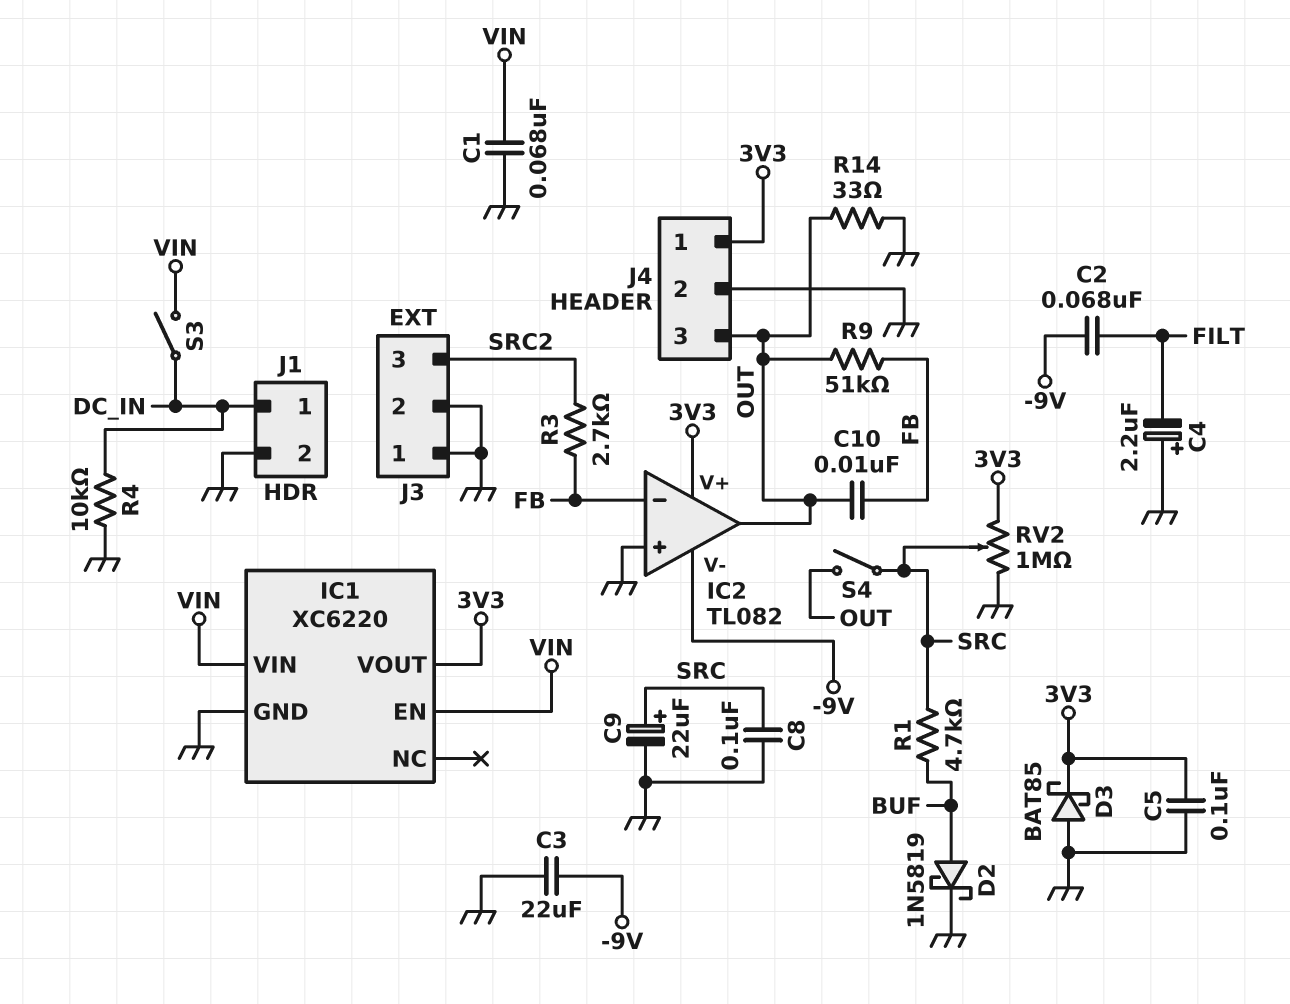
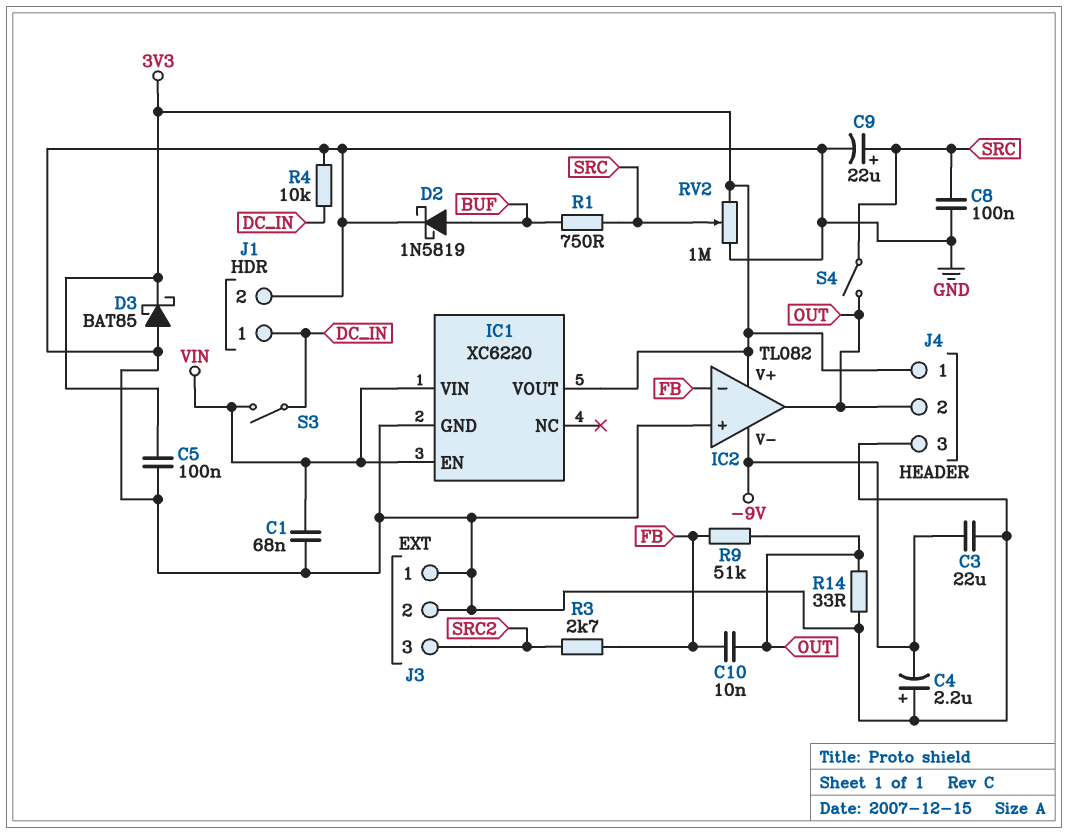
C2: 68nF (-9V, FILT) -> none
C4: 2.2uF (plus GND, minus FILT) -> 2.2uF (plus GND, minus -9V)
J4 pin 2: GND -> OUT
J4 pin 3: OUT -> GND
R1: 4.7k (BUF, SRC) -> 750 (BUF, SRC)

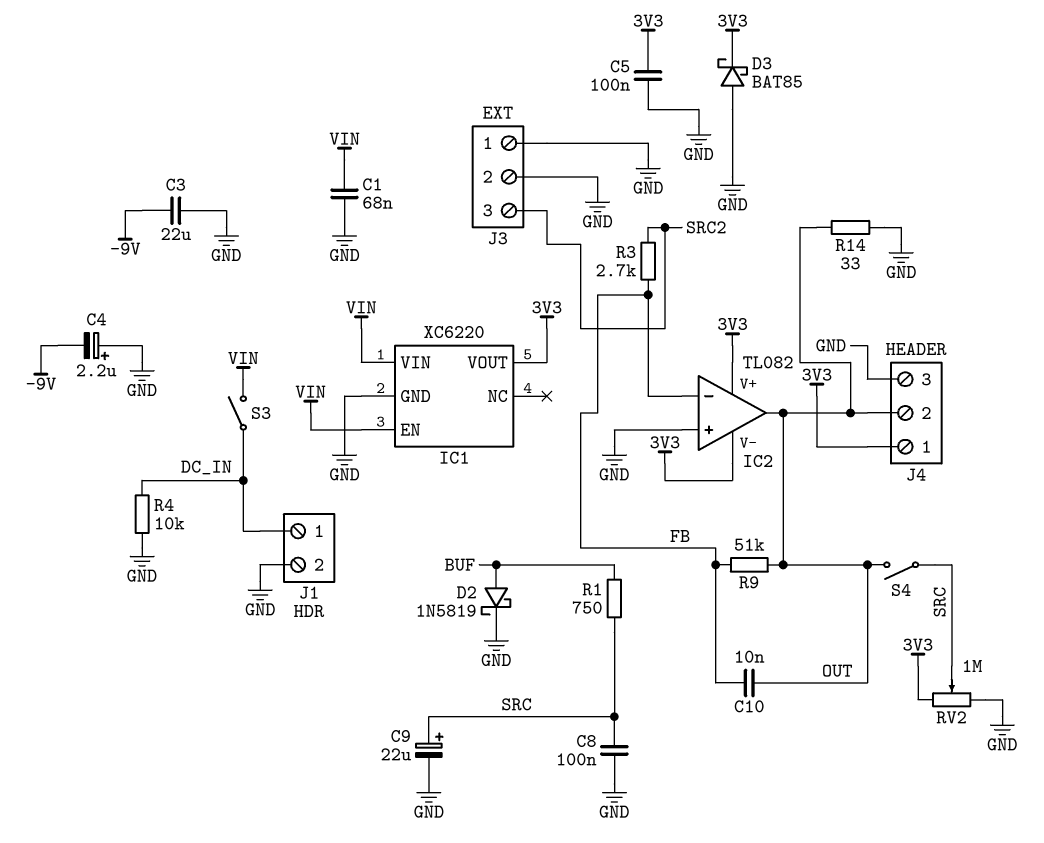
IC2 pin V-: -9V -> 3V3

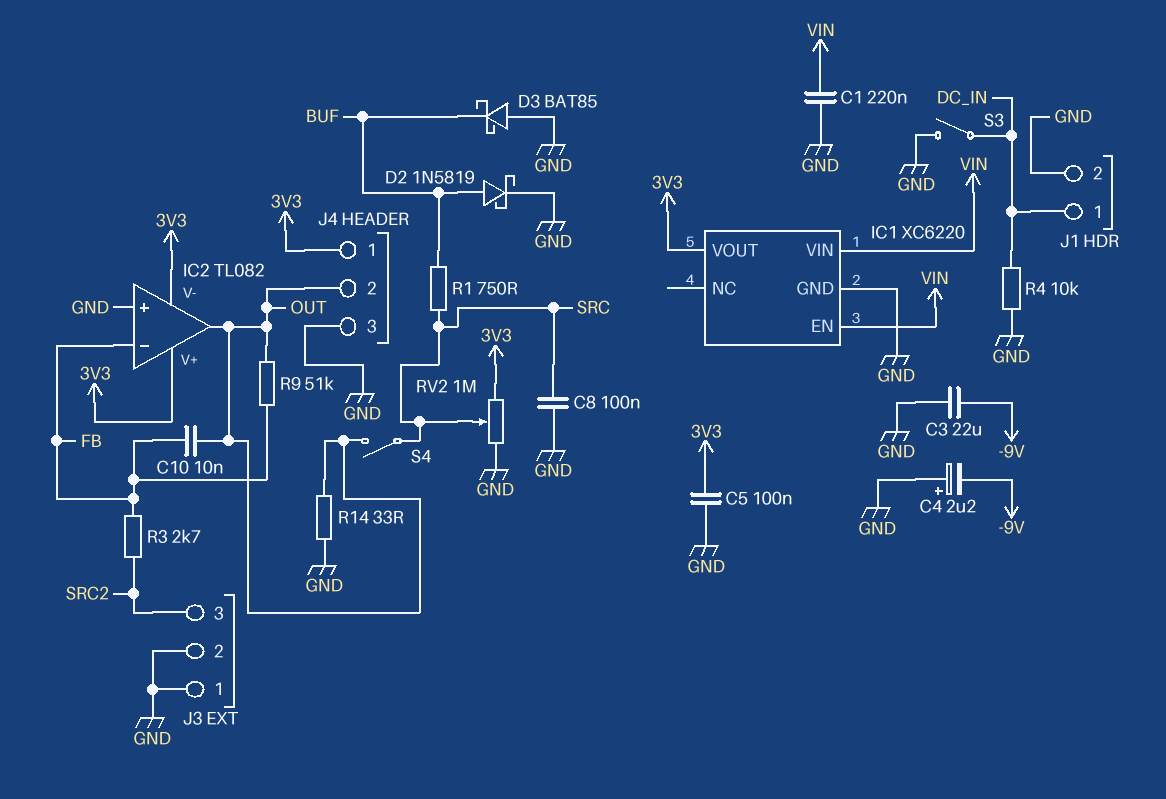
C1: 68nF (GND, VIN) -> 220nF (GND, VIN)
C9: 22uF (plus SRC, minus GND) -> none
D3: schottky BAT85 (A GND, K 3V3) -> schottky BAT85 (A GND, K BUF)
S3: switch (DC_IN, VIN) -> switch (DC_IN, GND)

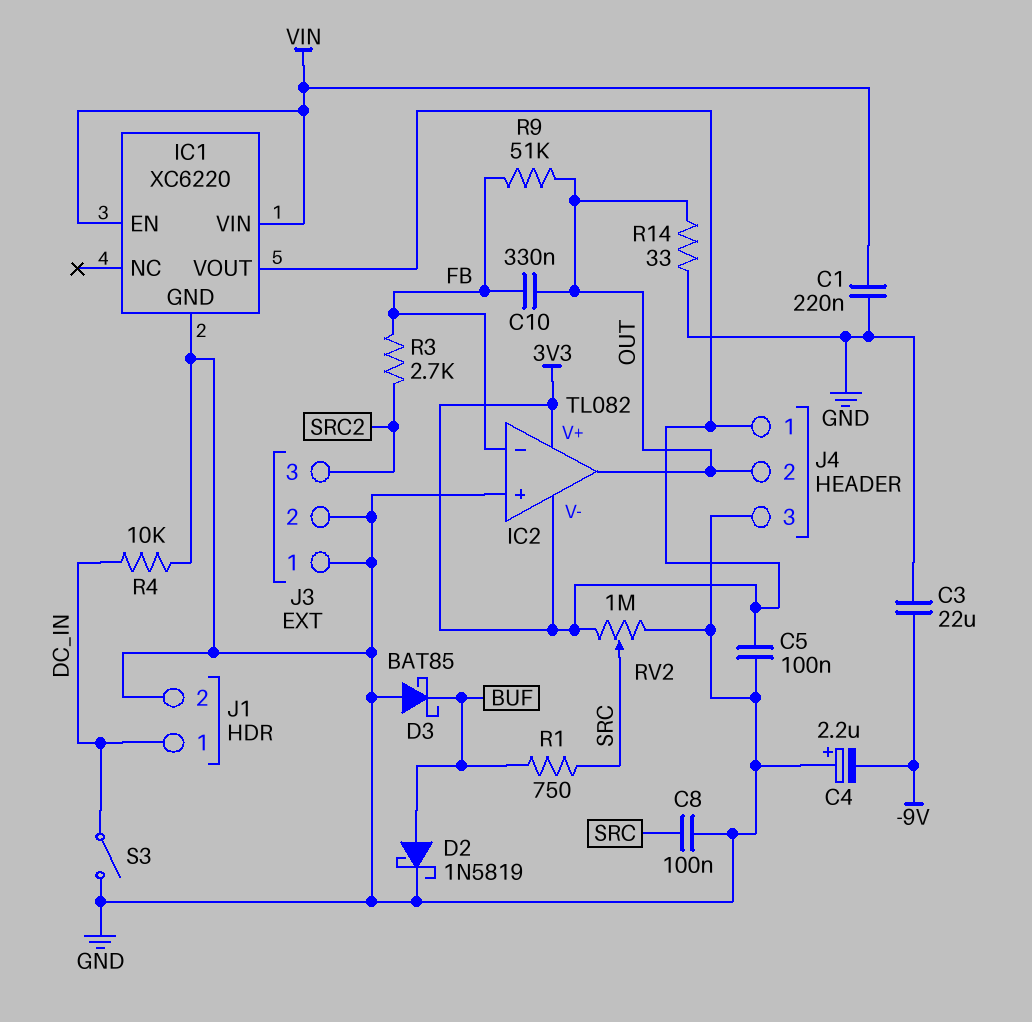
C10: 10nF (FB, OUT) -> 330nF (FB, OUT)
S4: switch (OUT, SRC) -> none

